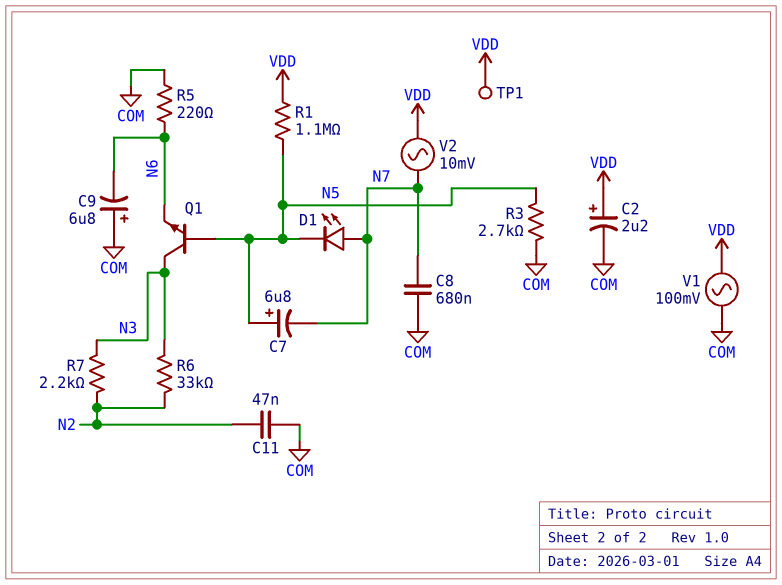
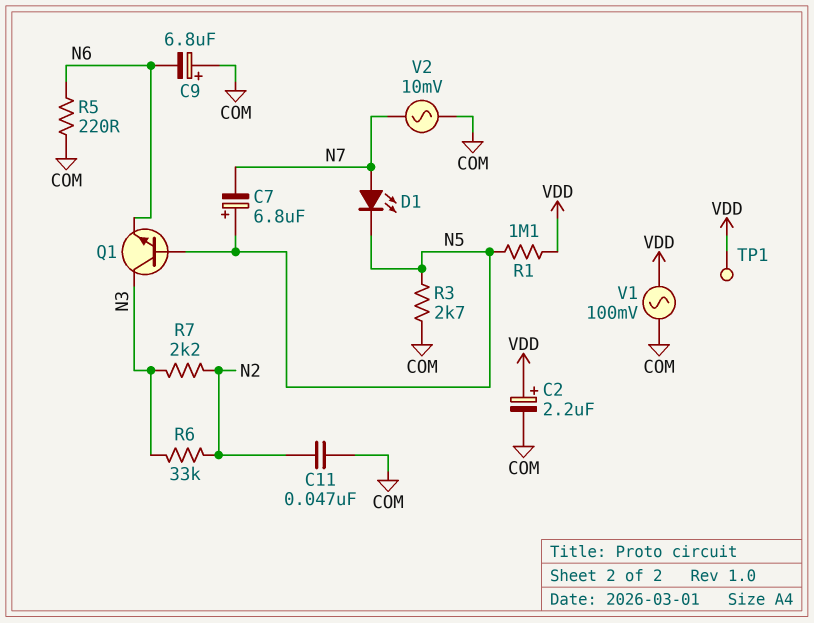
C8: 680nF (COM, N7) -> none
V2: AC 10mV (N7, VDD) -> AC 10mV (COM, N7)

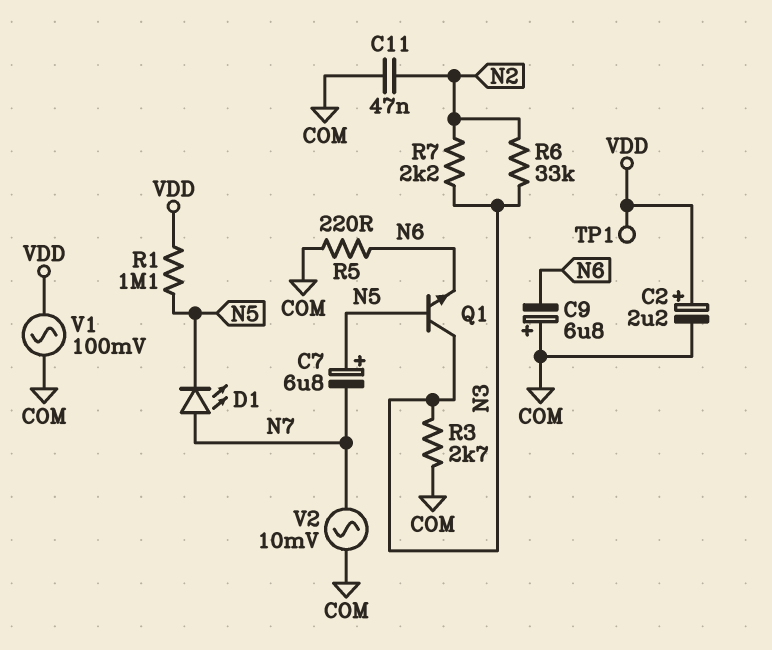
R3: 2.7k (COM, N5) -> 2.7k (COM, N3)

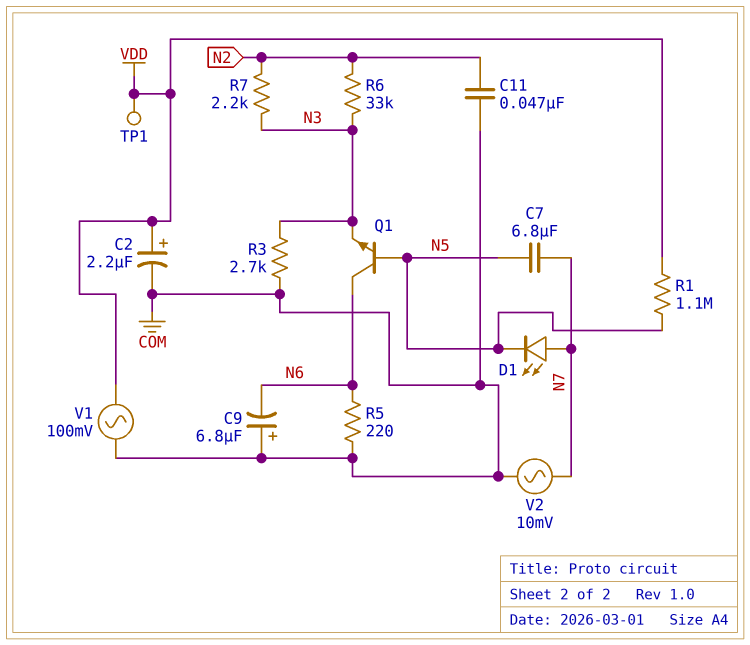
C7: 6.8uF (plus N5, minus N7) -> 6.8uF (N5, N7)
Q1: NPN (B N5, C N3, E N6) -> NPN (B N5, C N6, E N3)

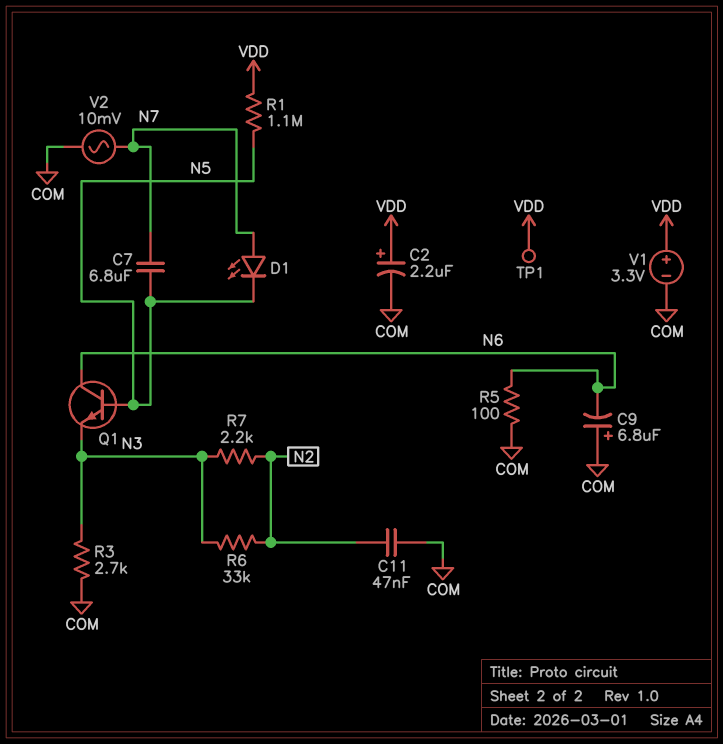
R5: 220 (COM, N6) -> 100 (COM, N6)
V1: AC 100mV (COM, VDD) -> 3.3V (plus VDD, minus COM)

